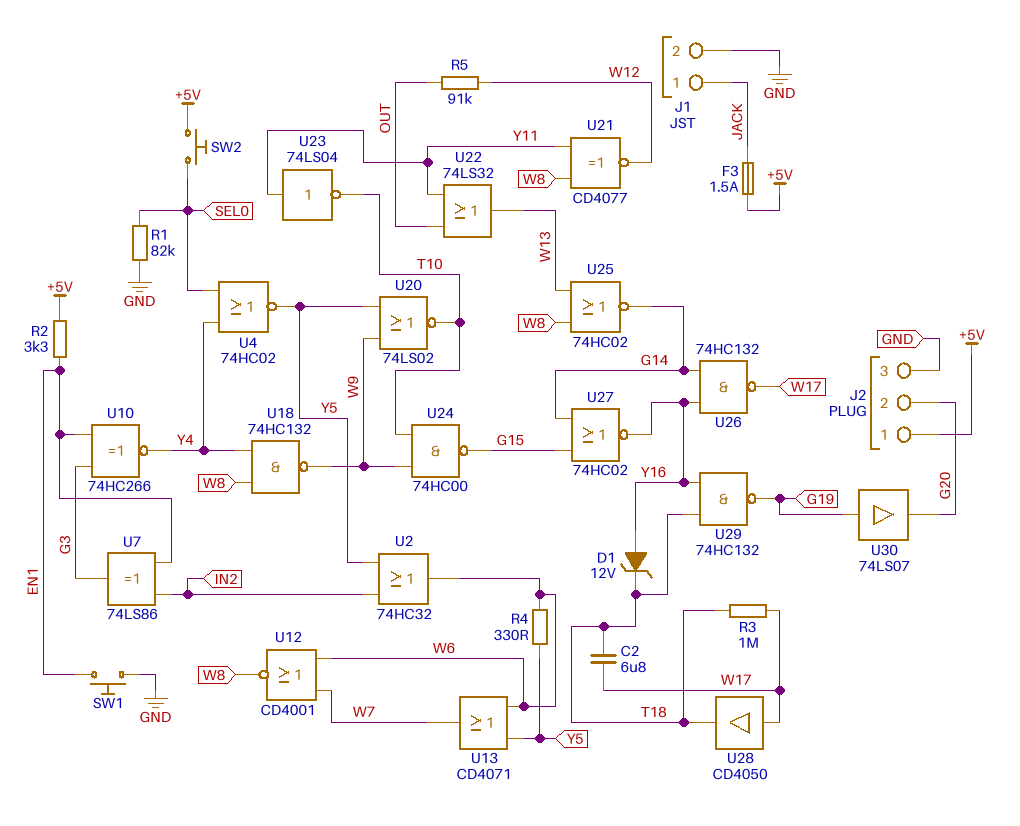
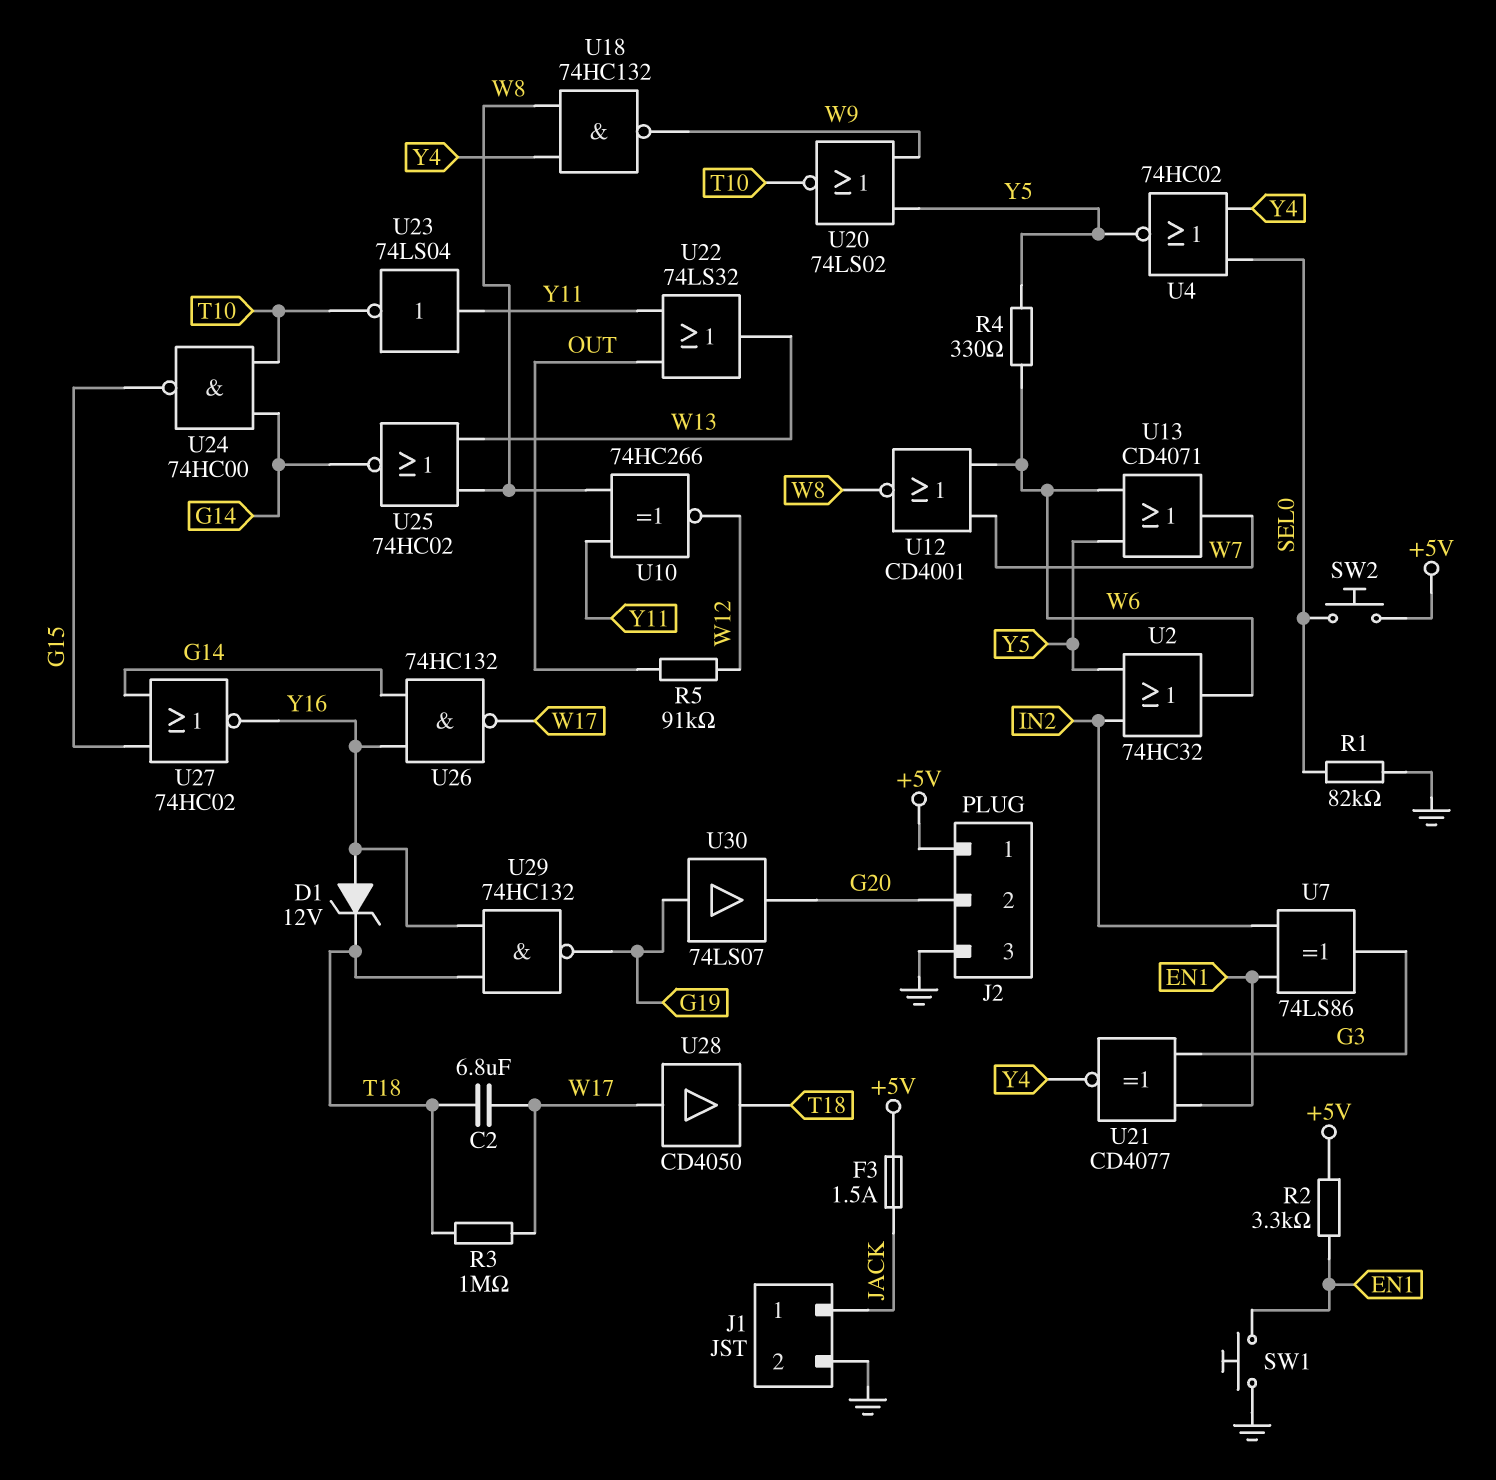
U10: XNOR 74HC266 (in EN1, in G3, out Y4) -> XNOR 74HC266 (in W8, in Y11, out W12)
U21: XNOR CD4077 (in W8, in Y11, out W12) -> XNOR CD4077 (in EN1, in G3, out Y4)
U24: NAND 74HC00 (in T10, in W9, out G15) -> NAND 74HC00 (in G14, in T10, out G15)

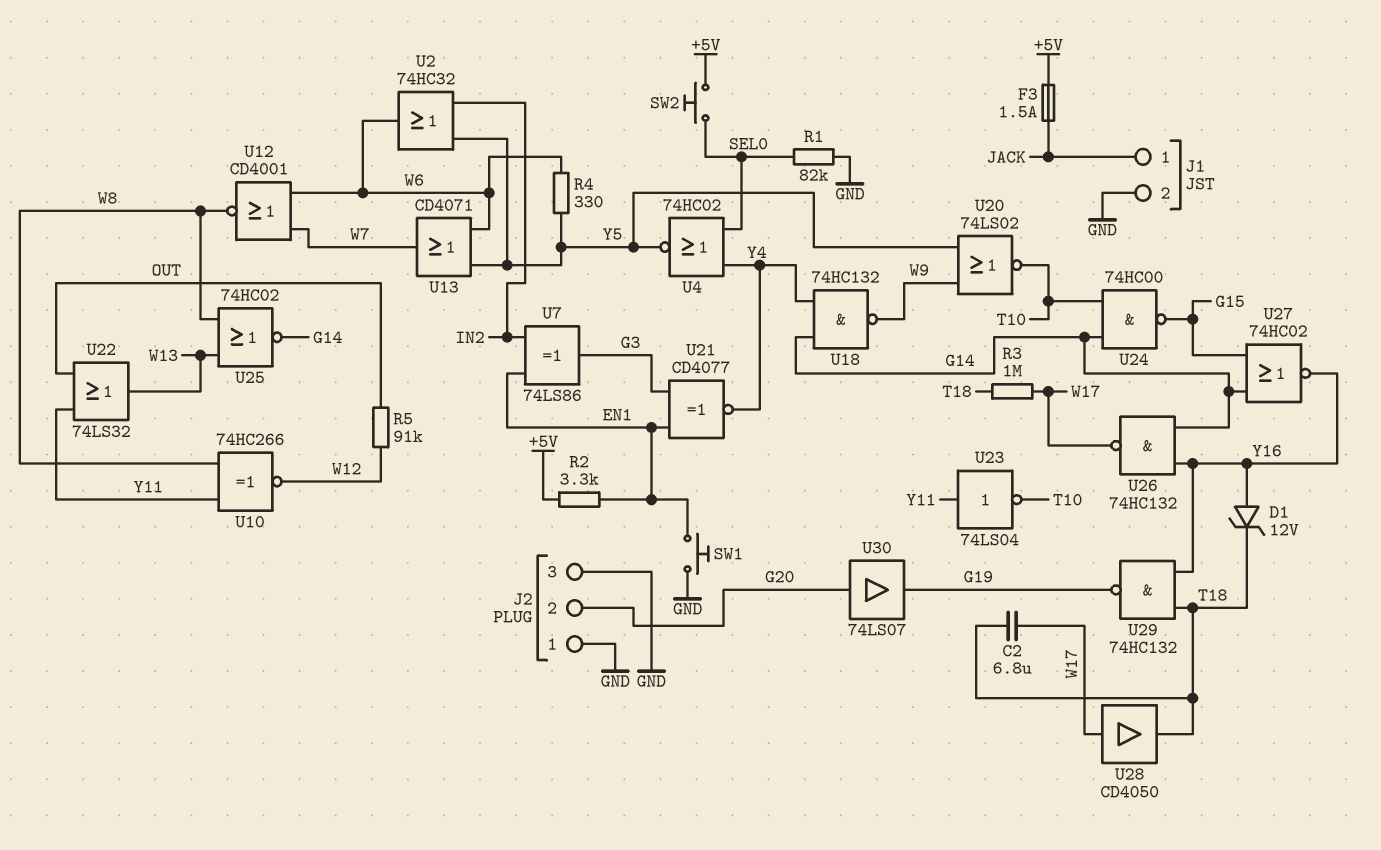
J2 pin 1: +5V -> GND
U18: NAND 74HC132 (in W8, in Y4, out W9) -> NAND 74HC132 (in G14, in Y4, out W9)
U30: buffer 74LS07 (in G19, out G20) -> buffer 74LS07 (in G20, out G19)

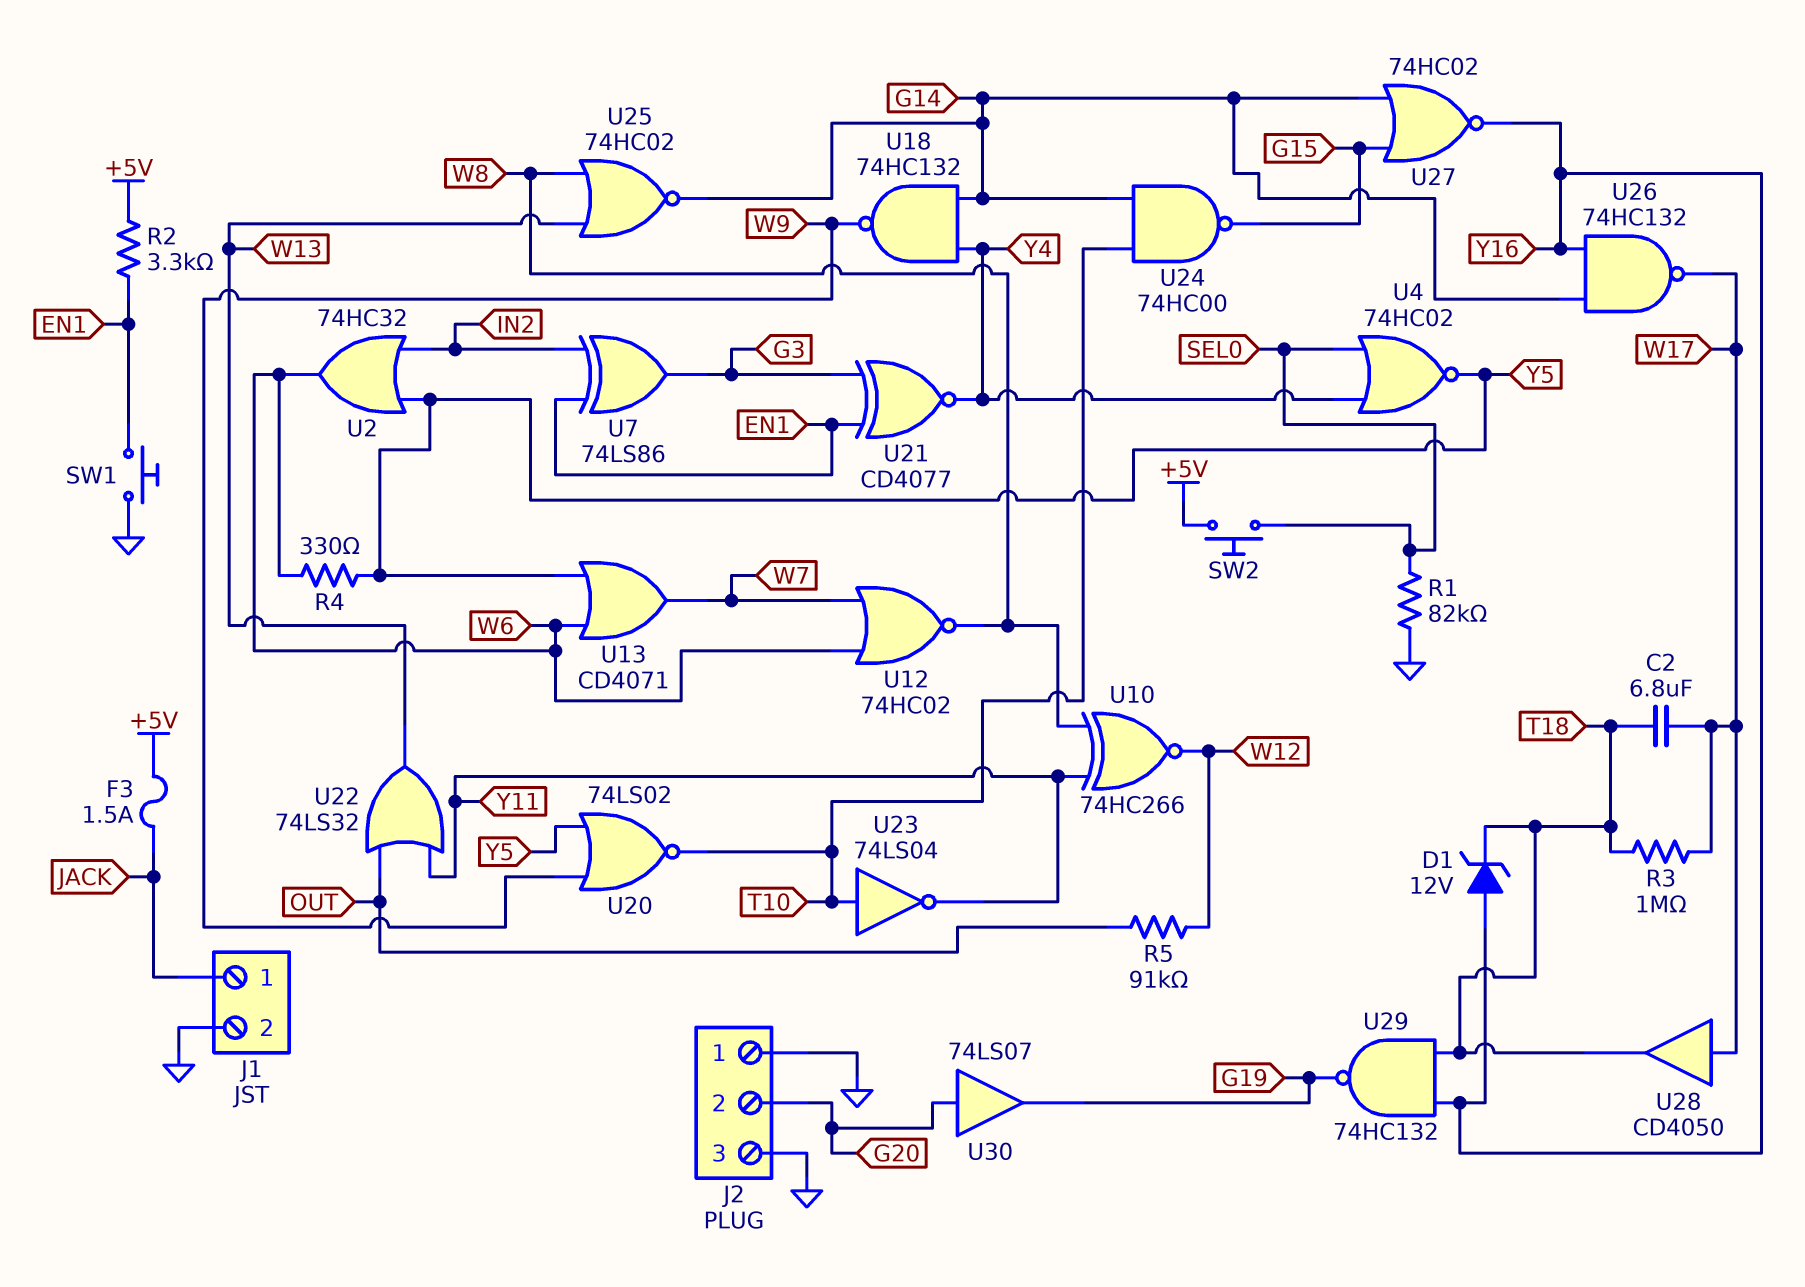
U12: NOR CD4001 (in W6, in W7, out W8) -> NOR 74HC02 (in W6, in W7, out W8)
U23: NOT 74LS04 (in Y11, out T10) -> NOT 74LS04 (in T10, out Y11)

